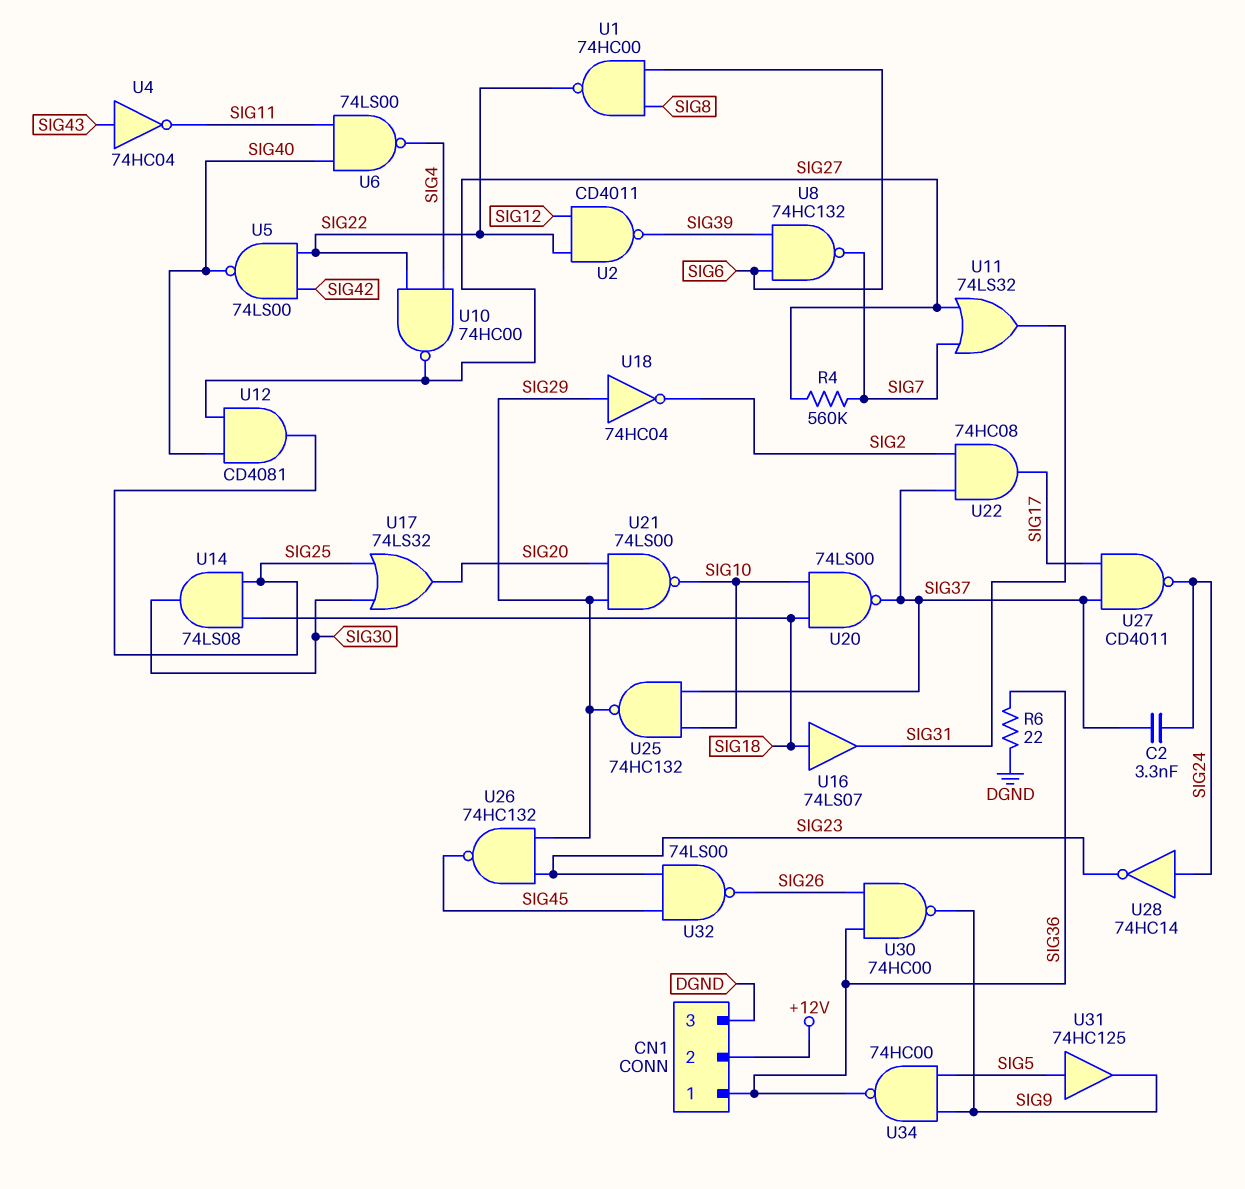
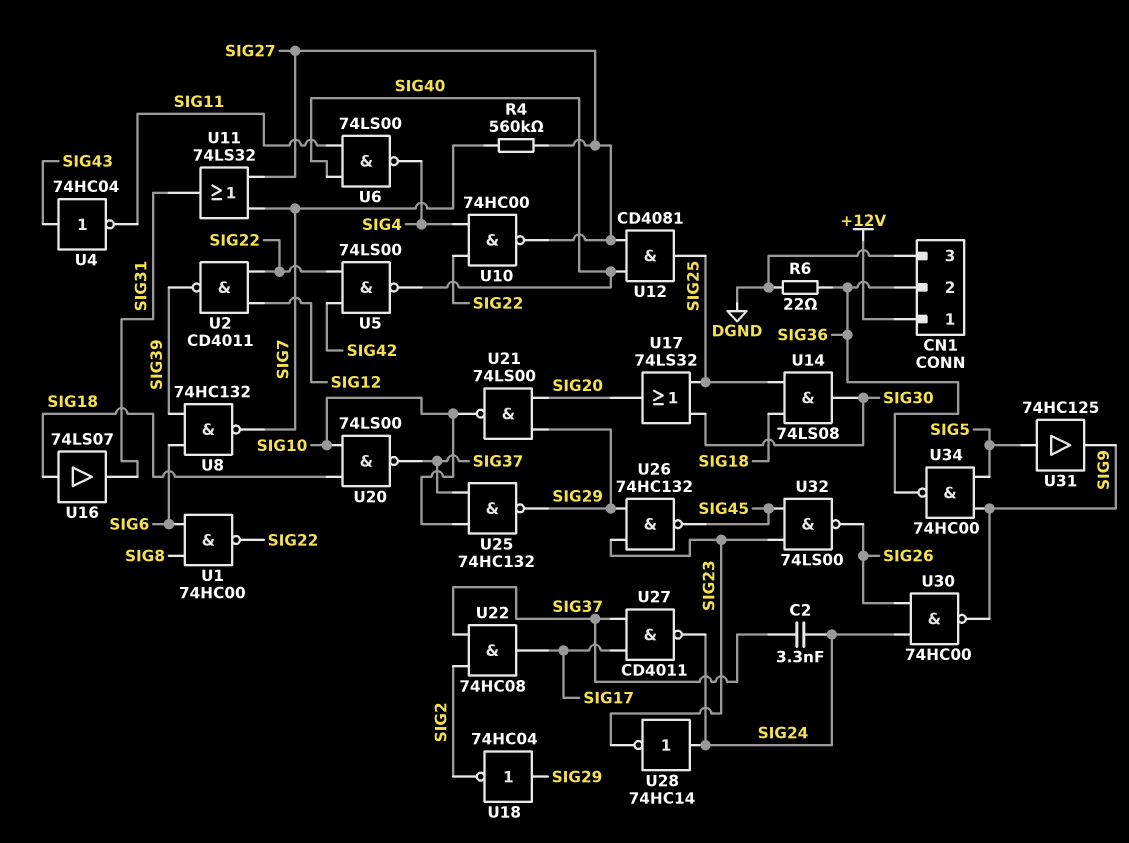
CN1 pin 1: SIG36 -> +12V
CN1 pin 2: +12V -> SIG36
U30: NAND 74HC00 (in SIG26, in SIG36, out SIG9) -> NAND 74HC00 (in SIG24, in SIG26, out SIG9)

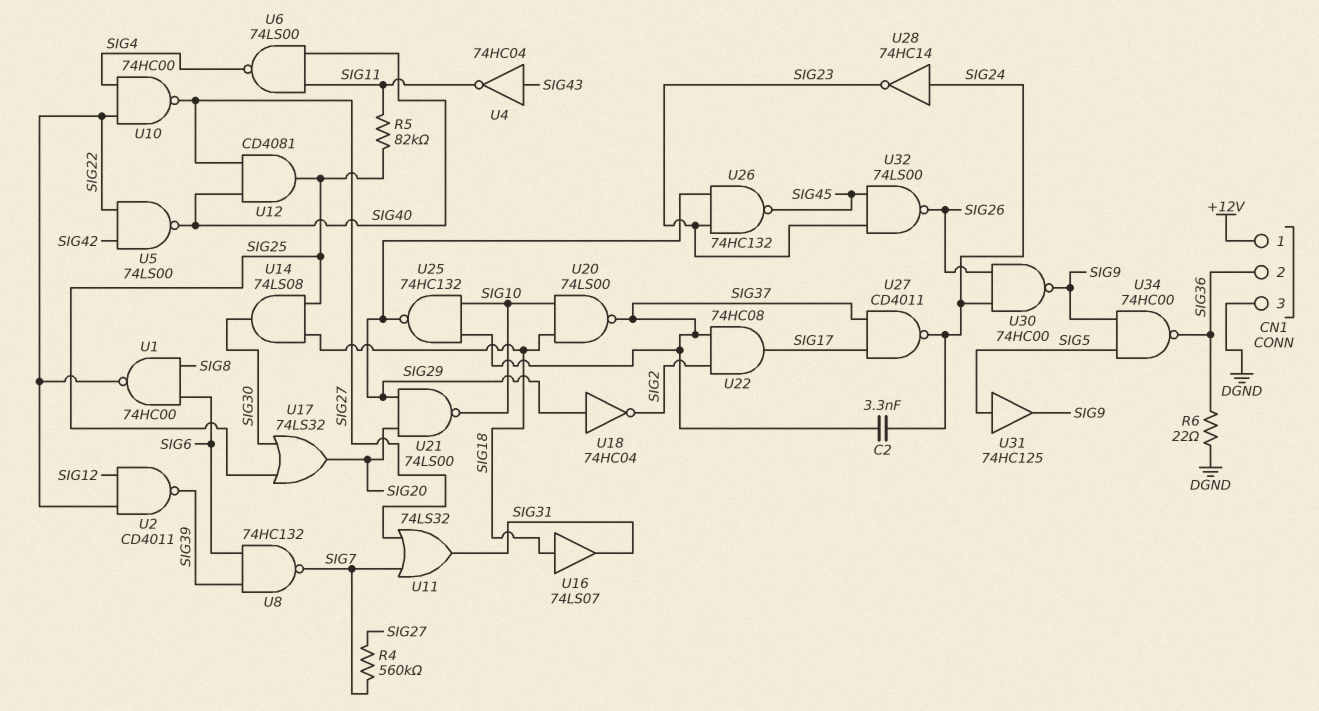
R5: none -> 82k (SIG11, SIG25)

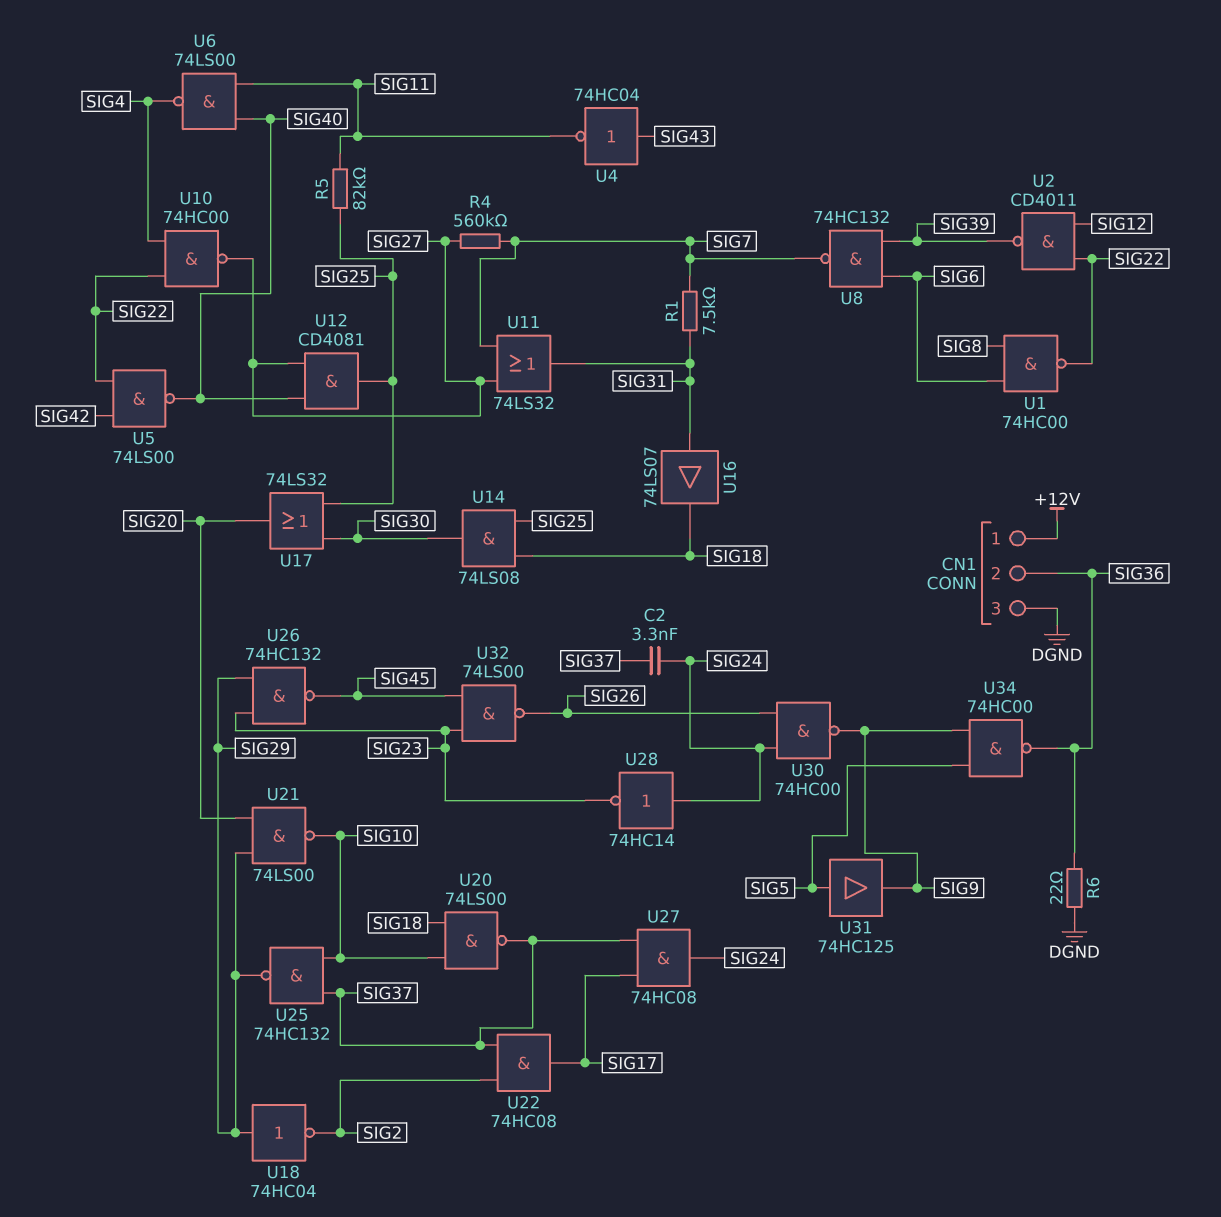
R1: none -> 7.5k (SIG7, SIG31)
U16: buffer 74LS07 (in SIG18, out SIG31) -> buffer 74LS07 (in SIG31, out SIG18)
U27: NAND CD4011 (in SIG17, in SIG37, out SIG24) -> AND 74HC08 (in SIG17, in SIG37, out SIG24)

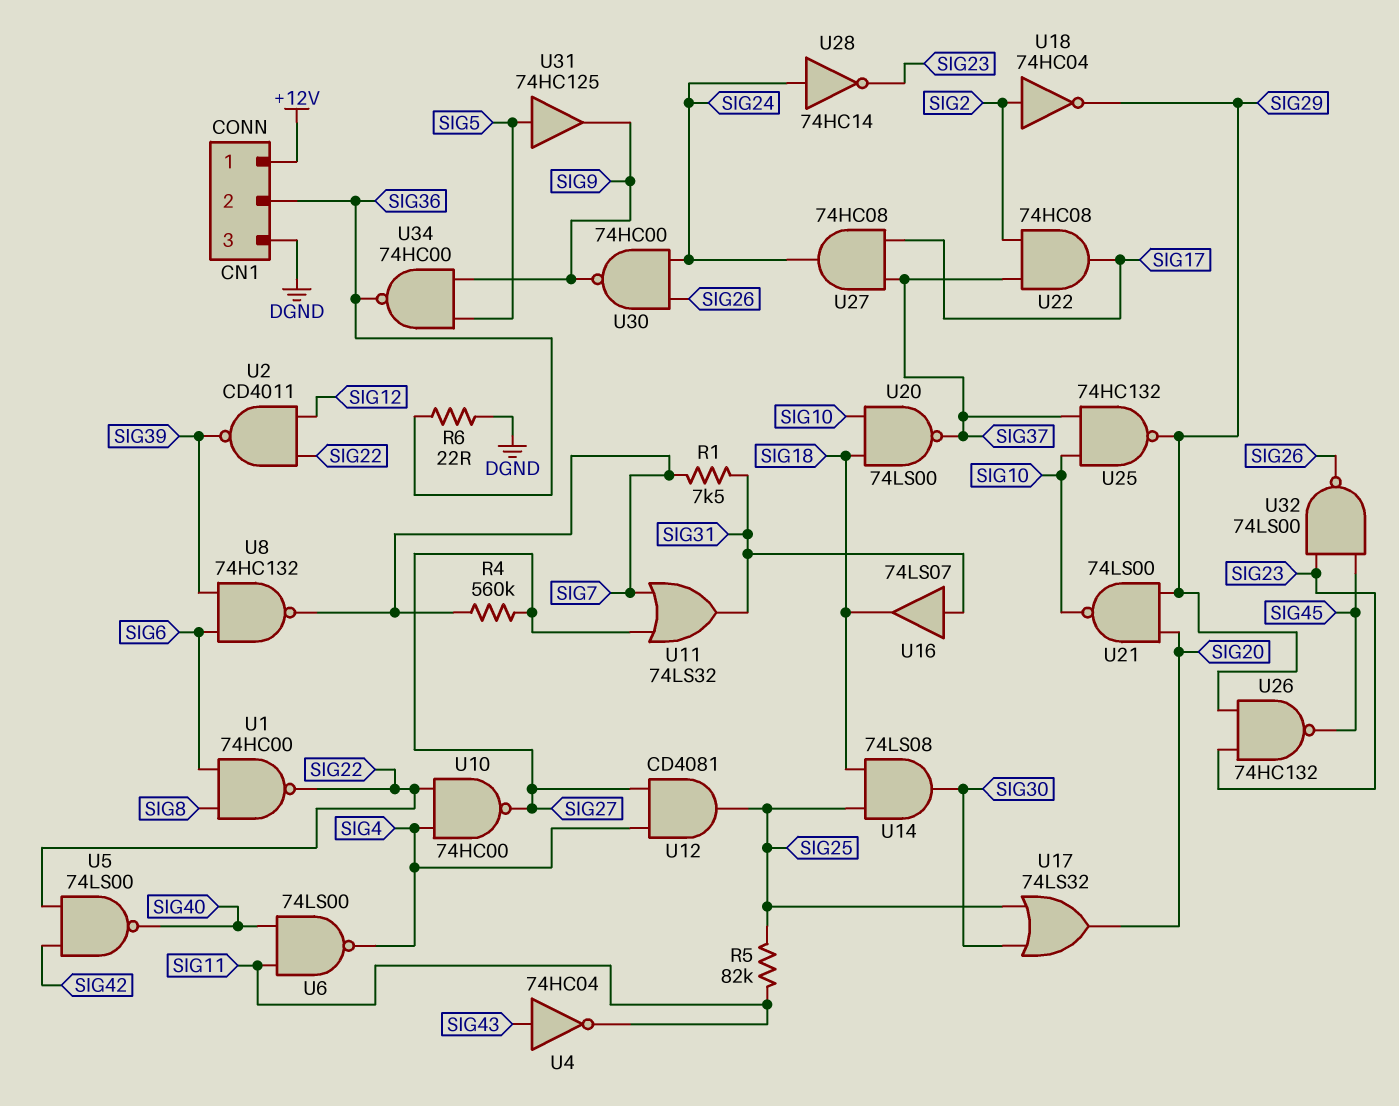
C2: 3.3nF (SIG24, SIG37) -> none
U12: AND CD4081 (in SIG27, in SIG40, out SIG25) -> AND CD4081 (in SIG4, in SIG27, out SIG25)
U18: NOT 74HC04 (in SIG29, out SIG2) -> NOT 74HC04 (in SIG2, out SIG29)

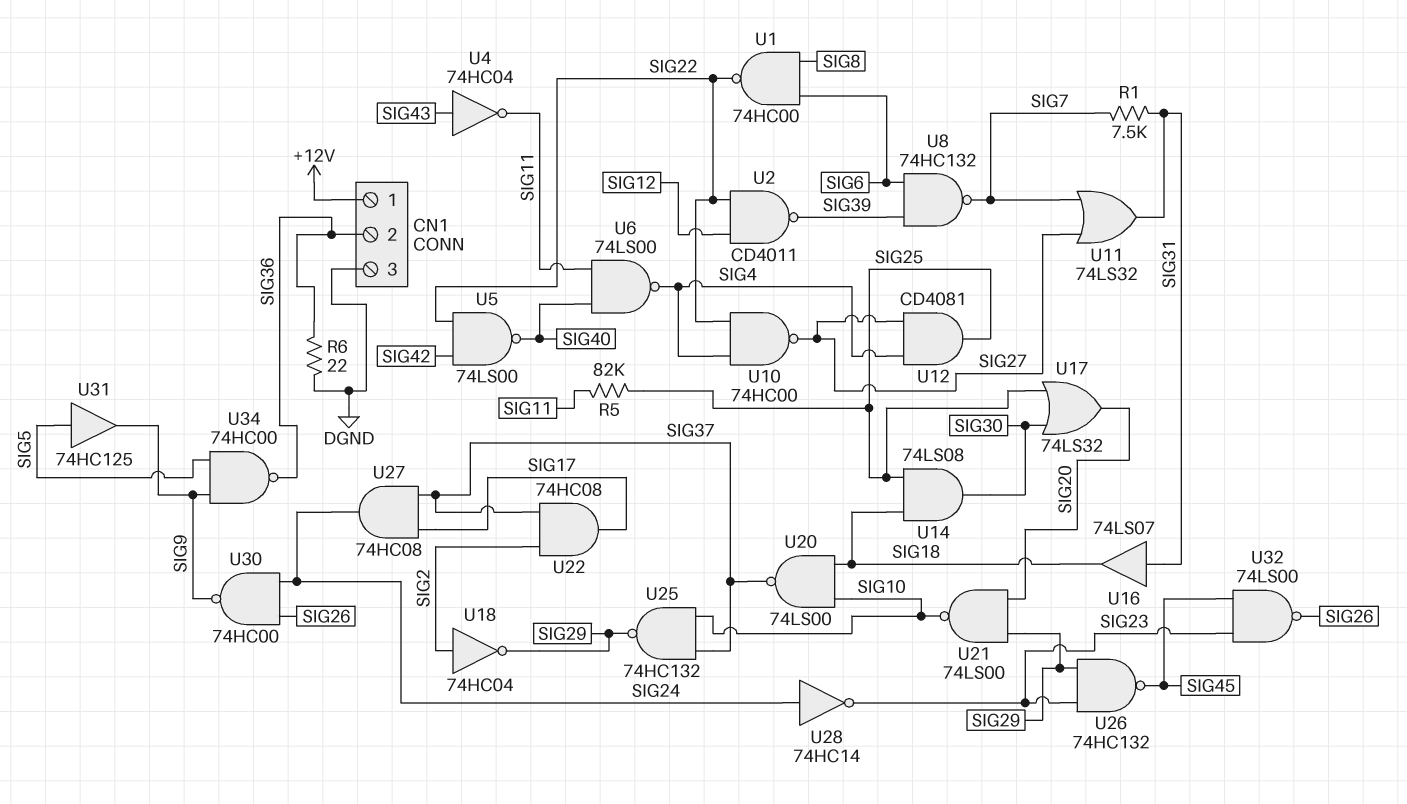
R4: 560k (SIG7, SIG27) -> none

